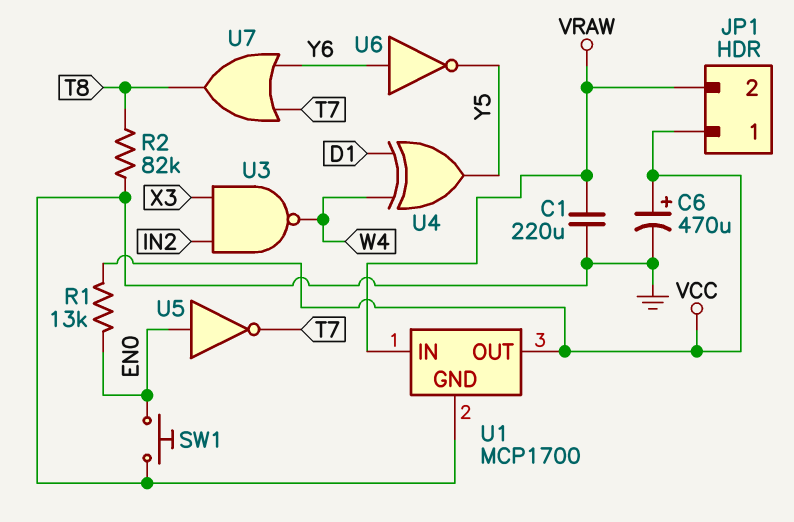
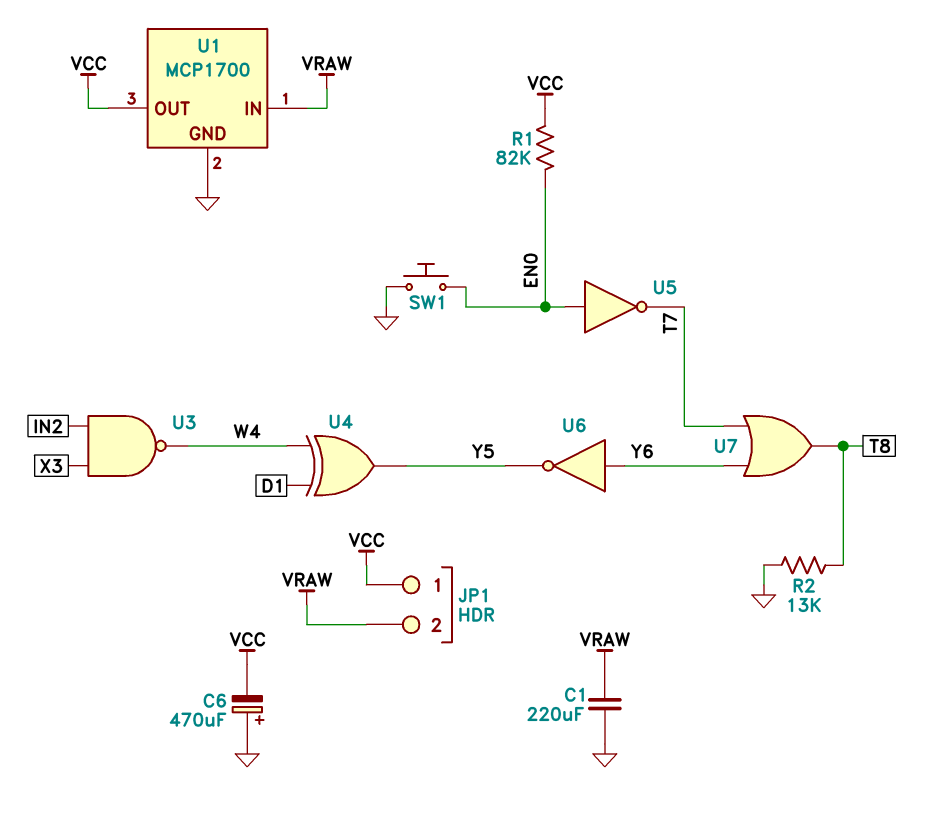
C6: 470uF (plus VCC, minus GND) -> 470uF (plus GND, minus VCC)
R1: 13k (EN0, VCC) -> 82k (EN0, VCC)
R2: 82k (GND, T8) -> 13k (GND, T8)

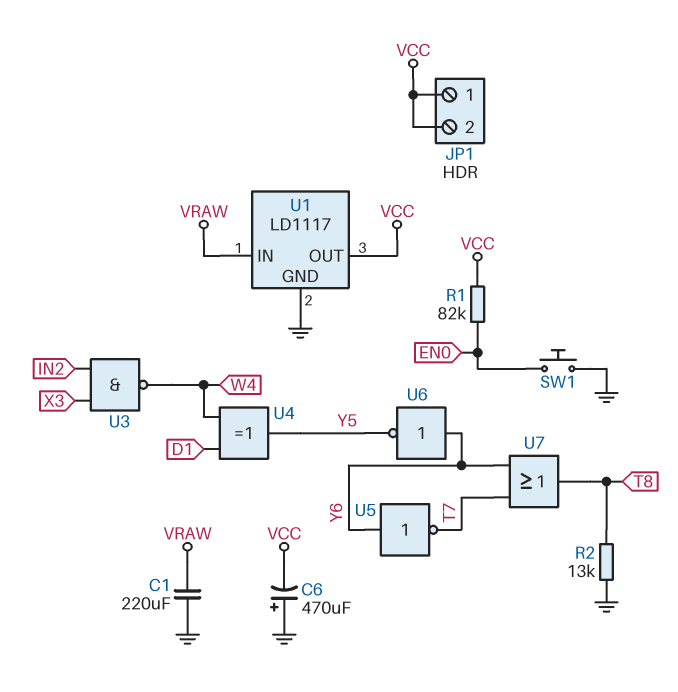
JP1 pin 2: VRAW -> VCC
U1: MCP1700 -> LD1117
U5: NOT (in EN0, out T7) -> NOT (in Y6, out T7)

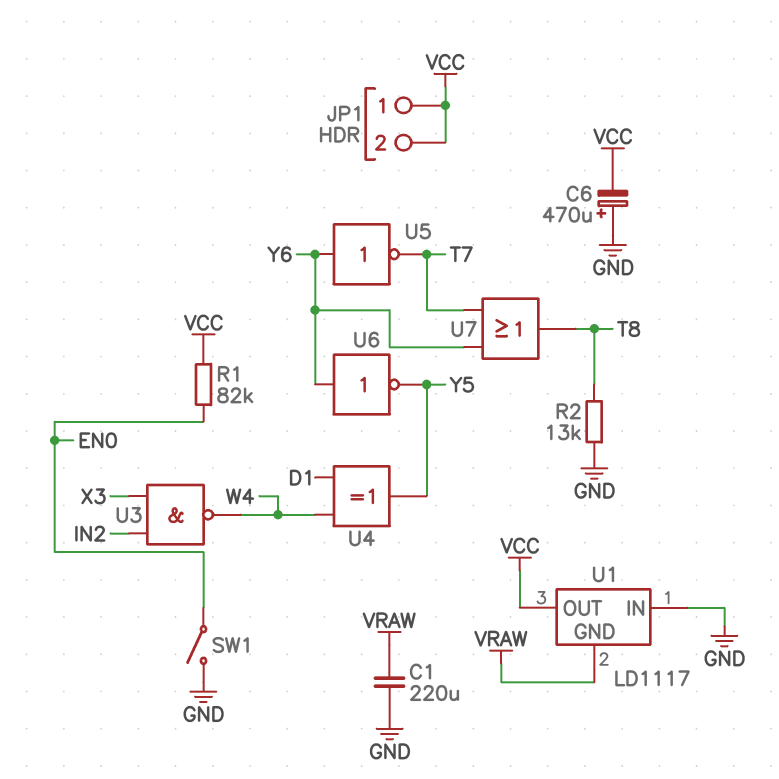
SW1: button (EN0, GND) -> switch (EN0, GND)
U1 pin GND: GND -> VRAW
U1 pin IN: VRAW -> GND

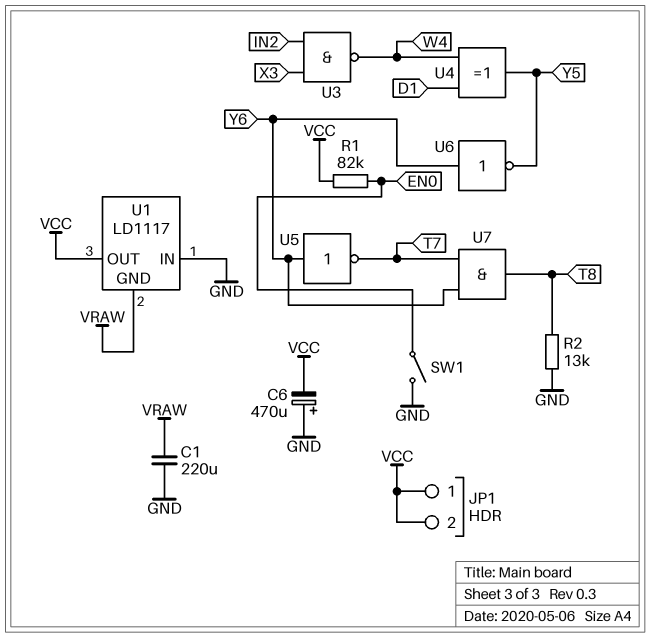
U7: OR (in T7, in Y6, out T8) -> AND (in T7, in Y6, out T8)

